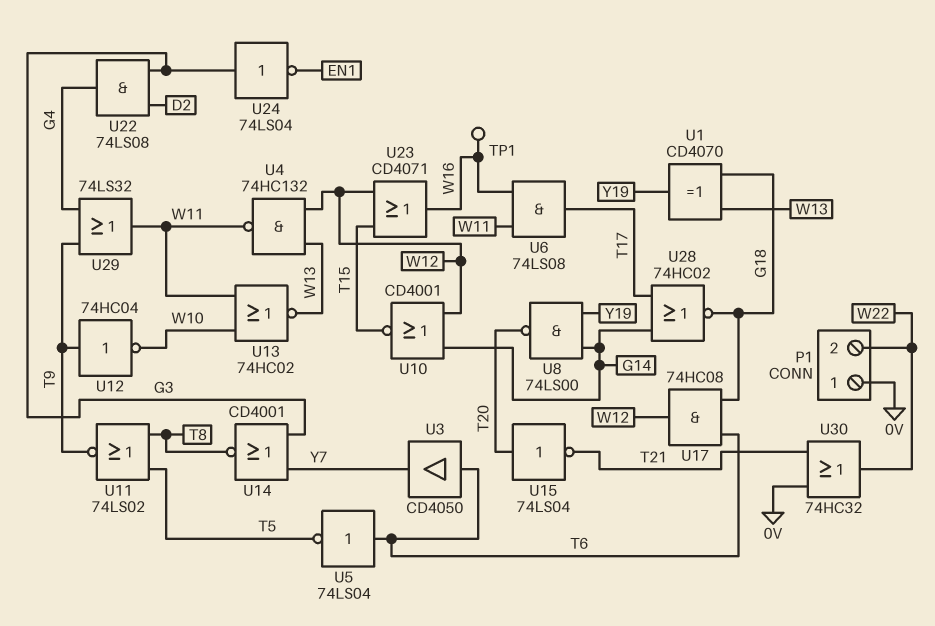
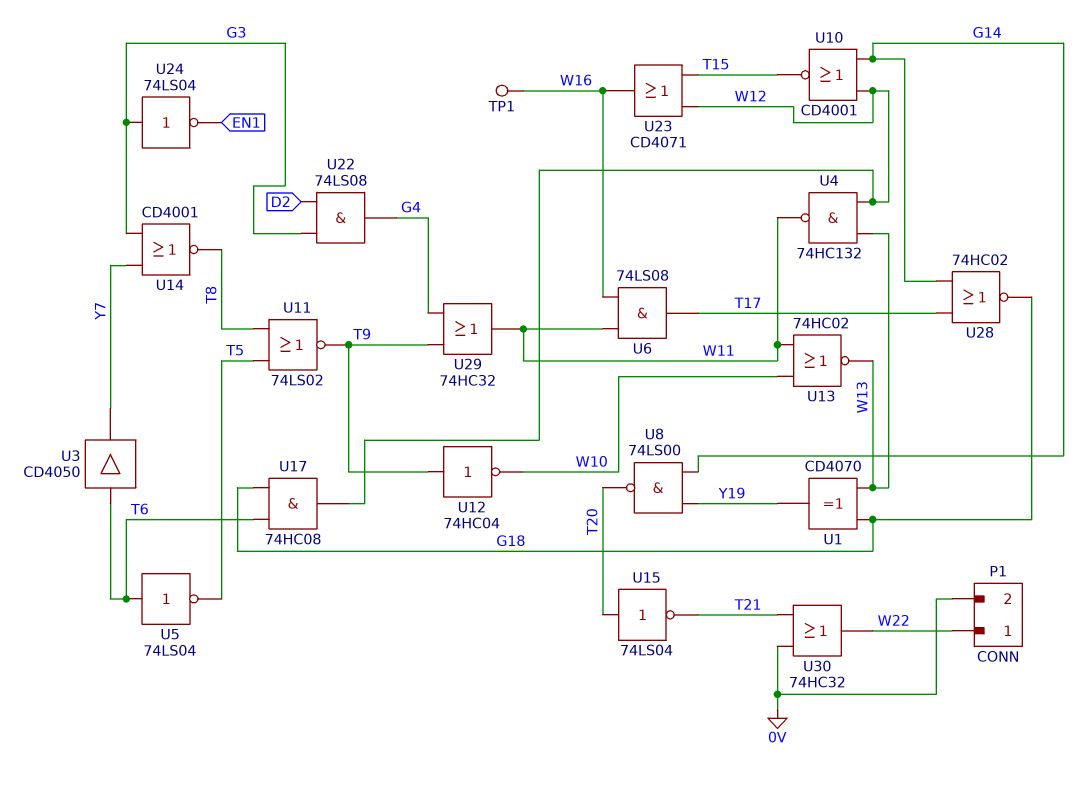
P1 pin 1: 0V -> W22
P1 pin 2: W22 -> 0V
U29: OR 74LS32 (in G4, in T9, out W11) -> OR 74HC32 (in G4, in T9, out W11)

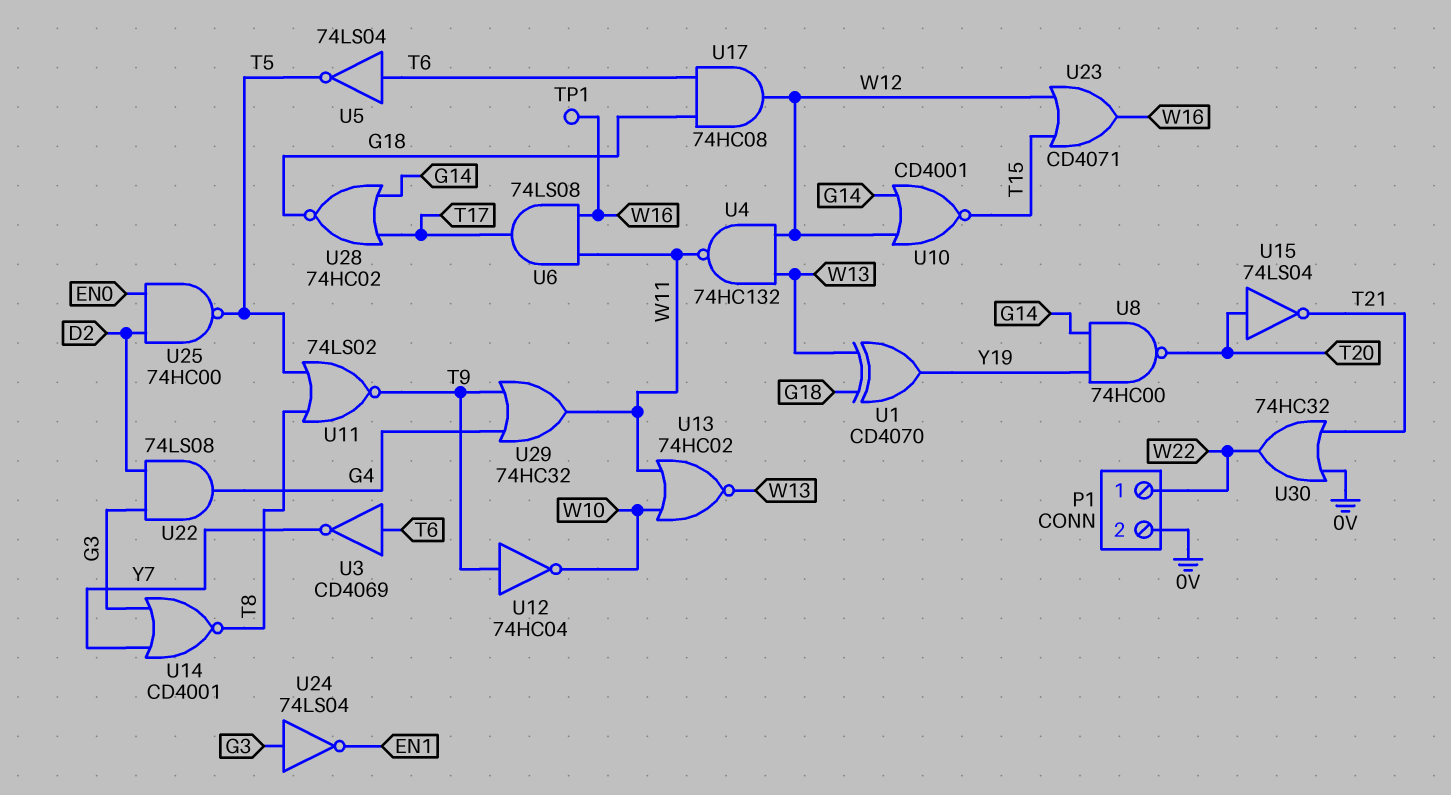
U3: buffer CD4050 (in T6, out Y7) -> NOT CD4069 (in T6, out Y7)
U8: NAND 74LS00 (in G14, in Y19, out T20) -> NAND 74HC00 (in G14, in Y19, out T20)
U25: none -> NAND 74HC00 (in D2, in EN0, out T5)

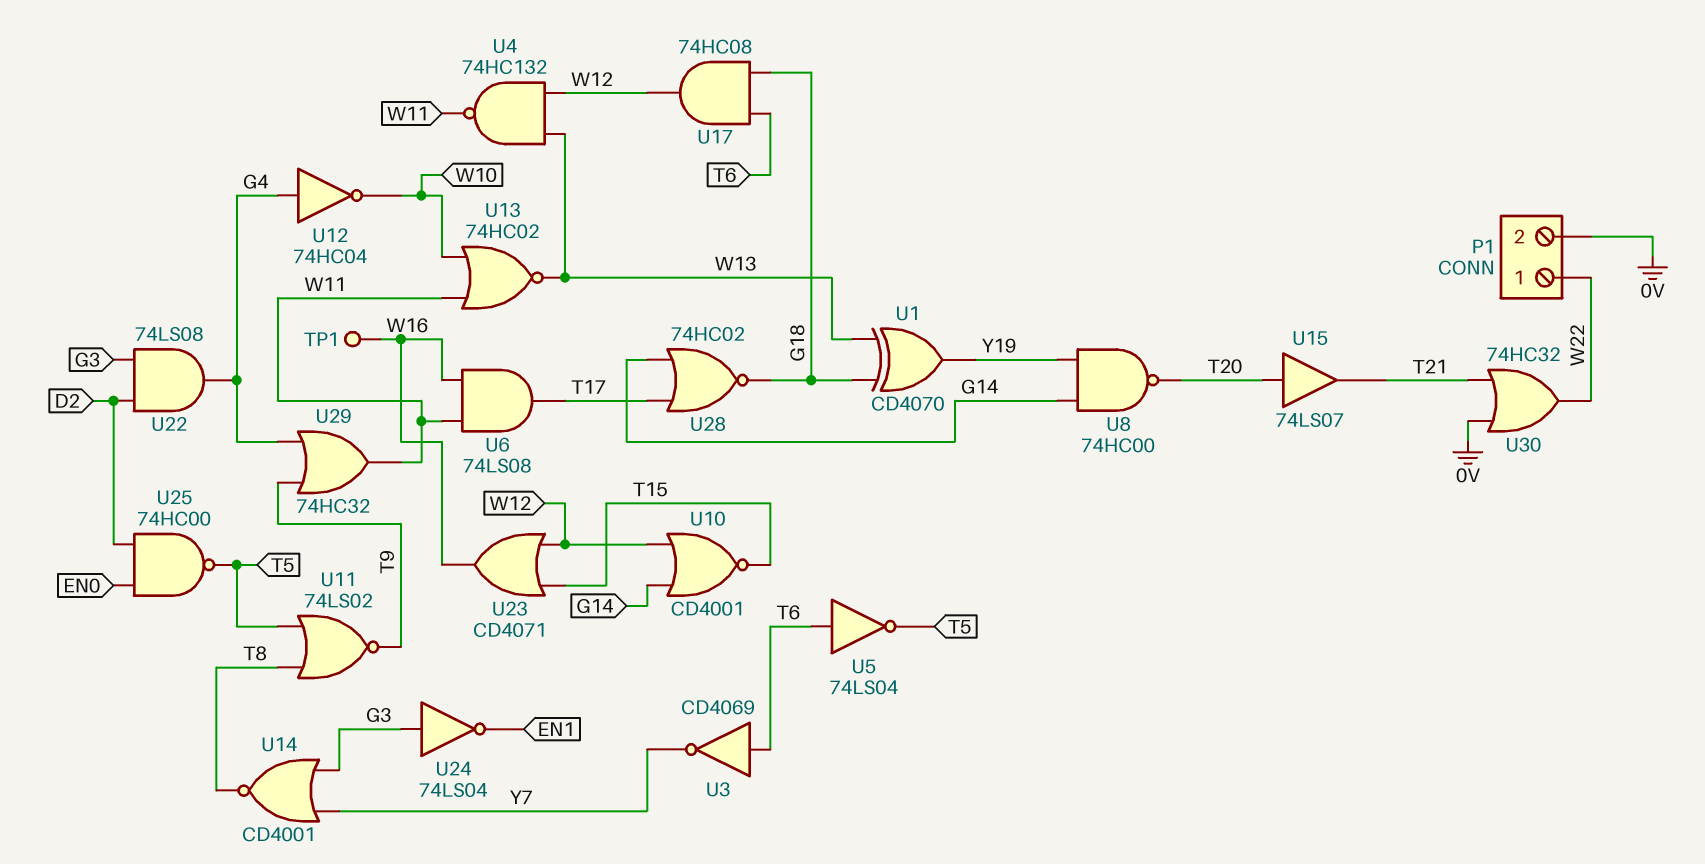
U12: NOT 74HC04 (in T9, out W10) -> NOT 74HC04 (in G4, out W10)
U15: NOT 74LS04 (in T20, out T21) -> buffer 74LS07 (in T20, out T21)

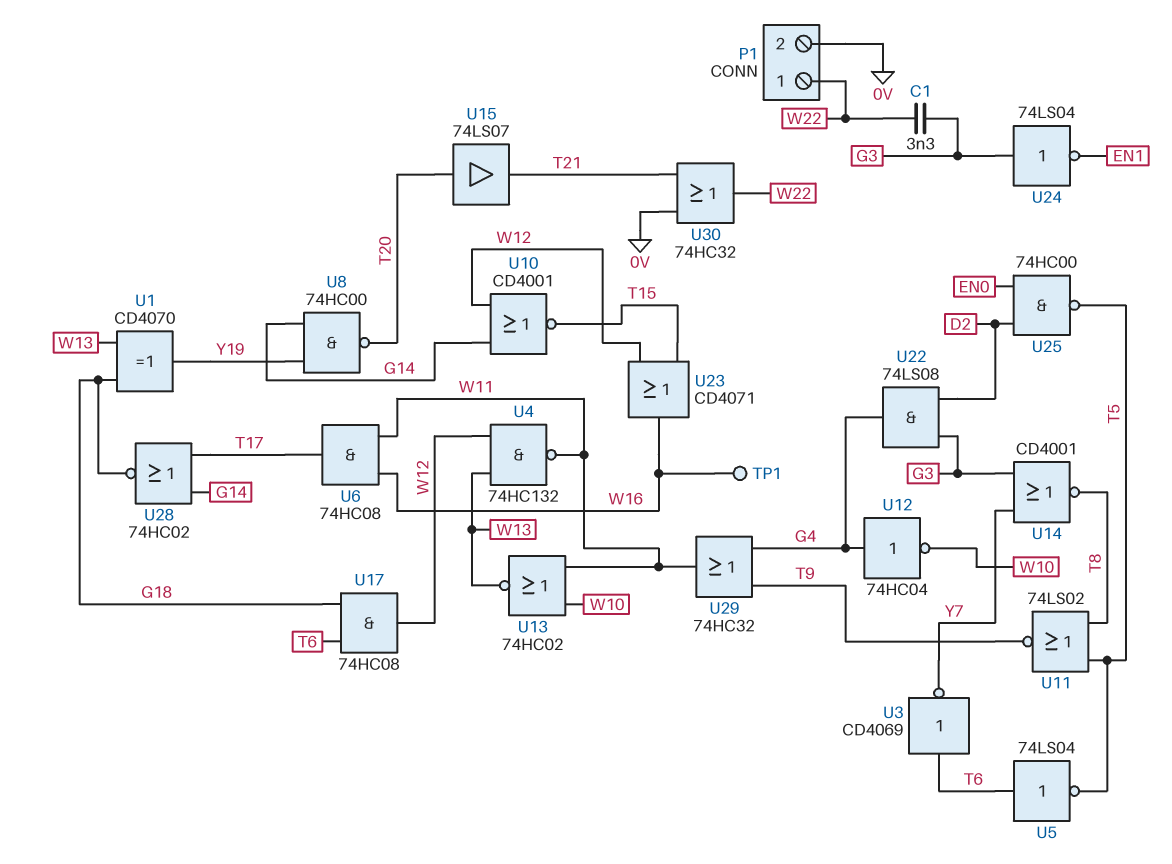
C1: none -> 3.3nF (G3, W22)
U6: AND 74LS08 (in W11, in W16, out T17) -> AND 74HC08 (in W11, in W16, out T17)

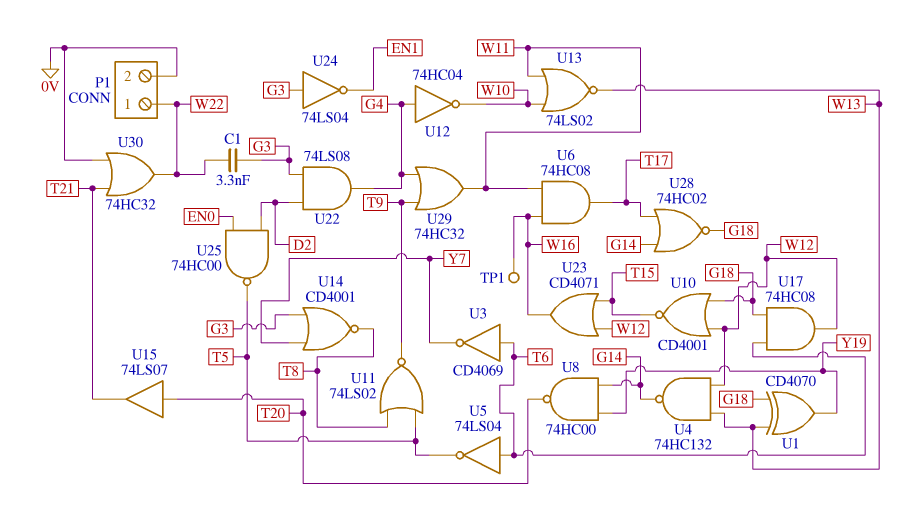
U4: NAND 74HC132 (in W12, in W13, out W11) -> NAND 74HC132 (in W12, in W13, out G14)
U10: NOR CD4001 (in G14, in W12, out T15) -> NOR CD4001 (in G18, in W12, out T15)
U13: NOR 74HC02 (in W10, in W11, out W13) -> NOR 74LS02 (in W10, in W11, out W13)

